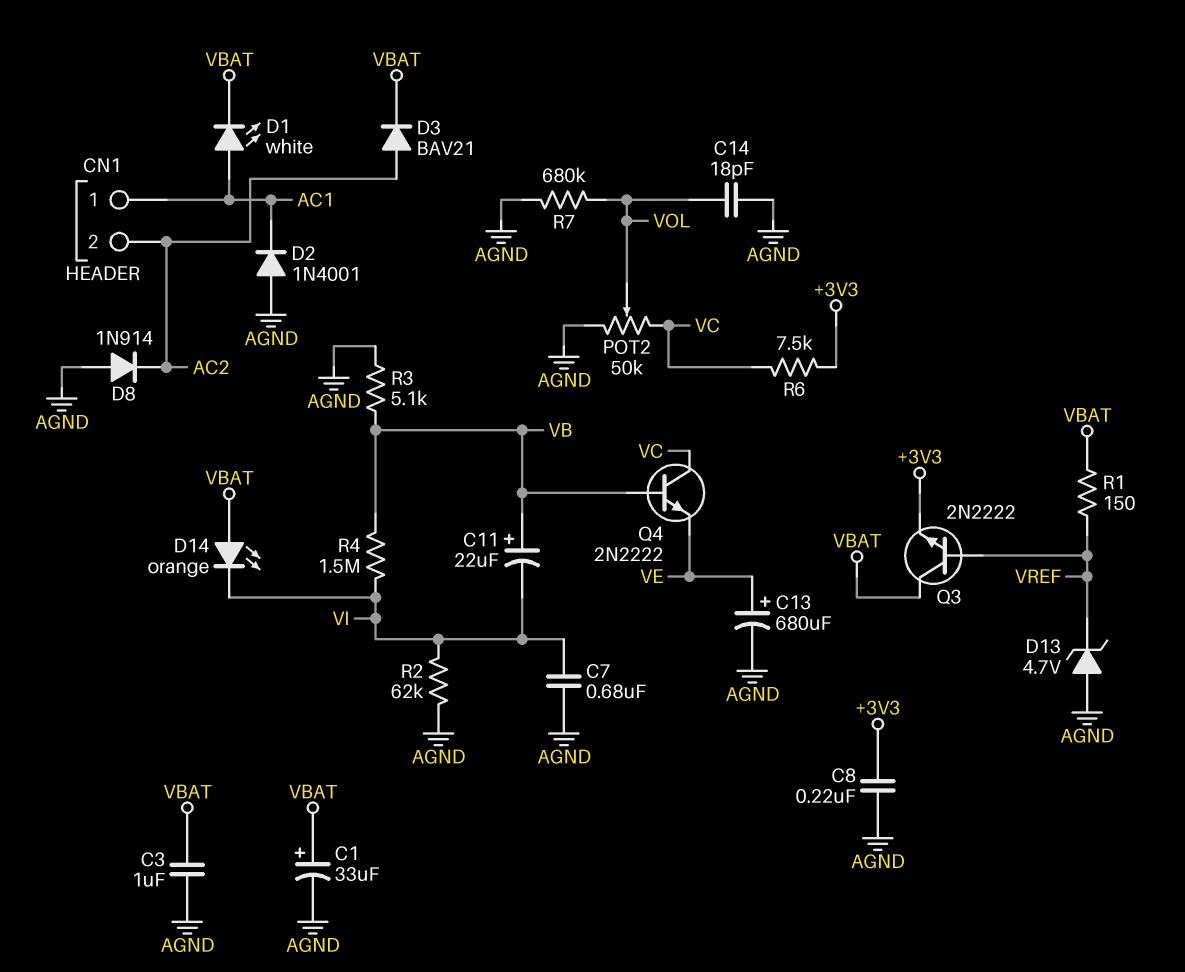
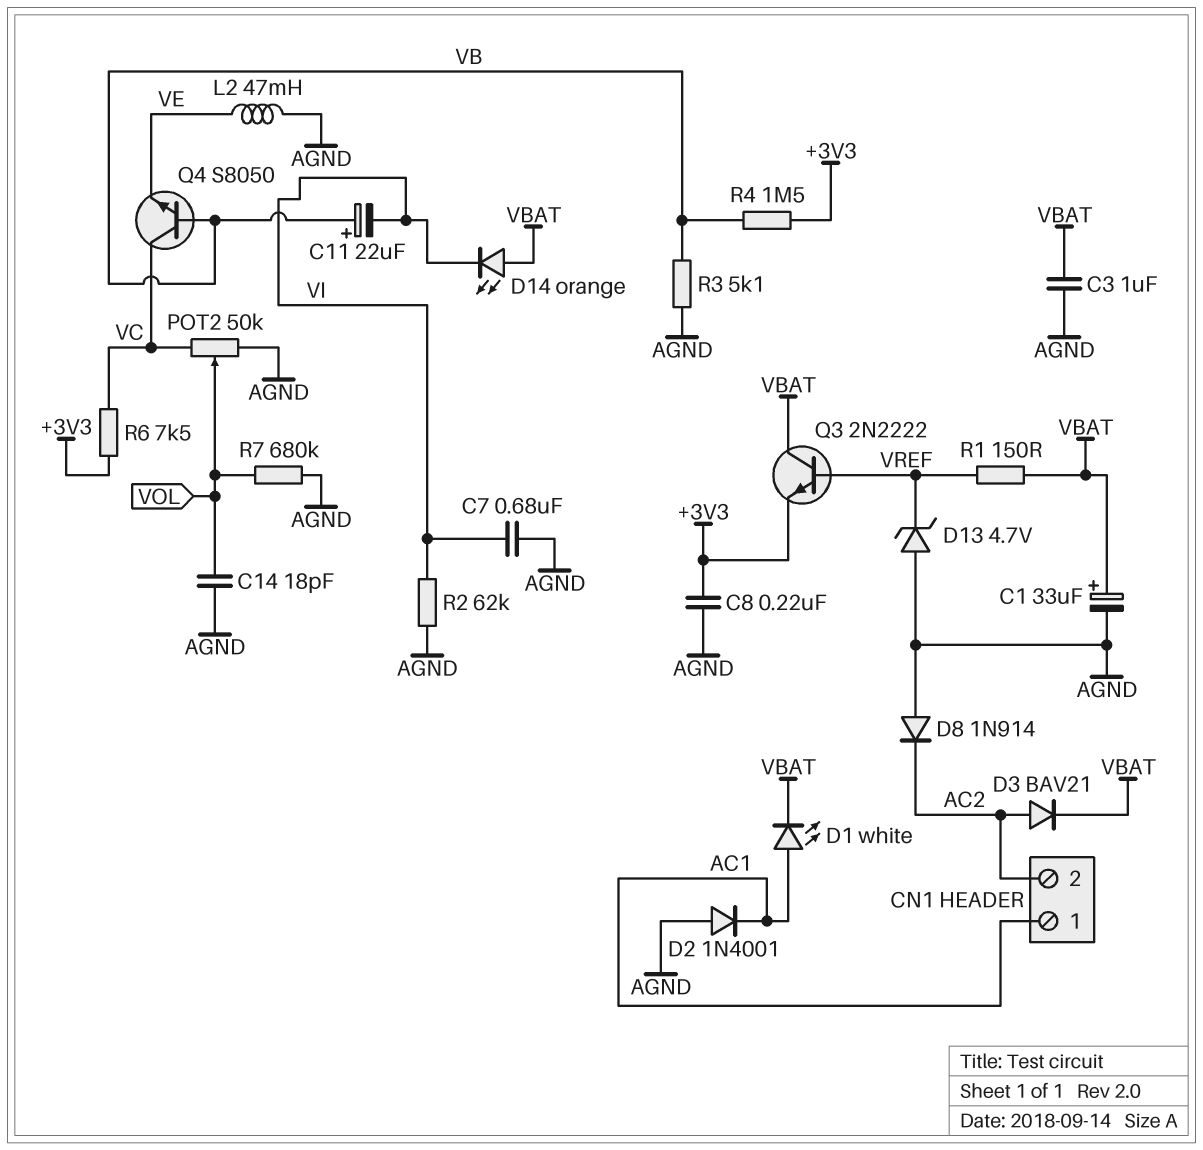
C13: 680uF (plus VE, minus AGND) -> none
L2: none -> 47mH (AGND, VE)
Q4: NPN 2N2222 (B VB, C VC, E VE) -> NPN S8050 (B VB, C VC, E VE)
R4: 1.5M (VB, VI) -> 1.5M (+3V3, VB)

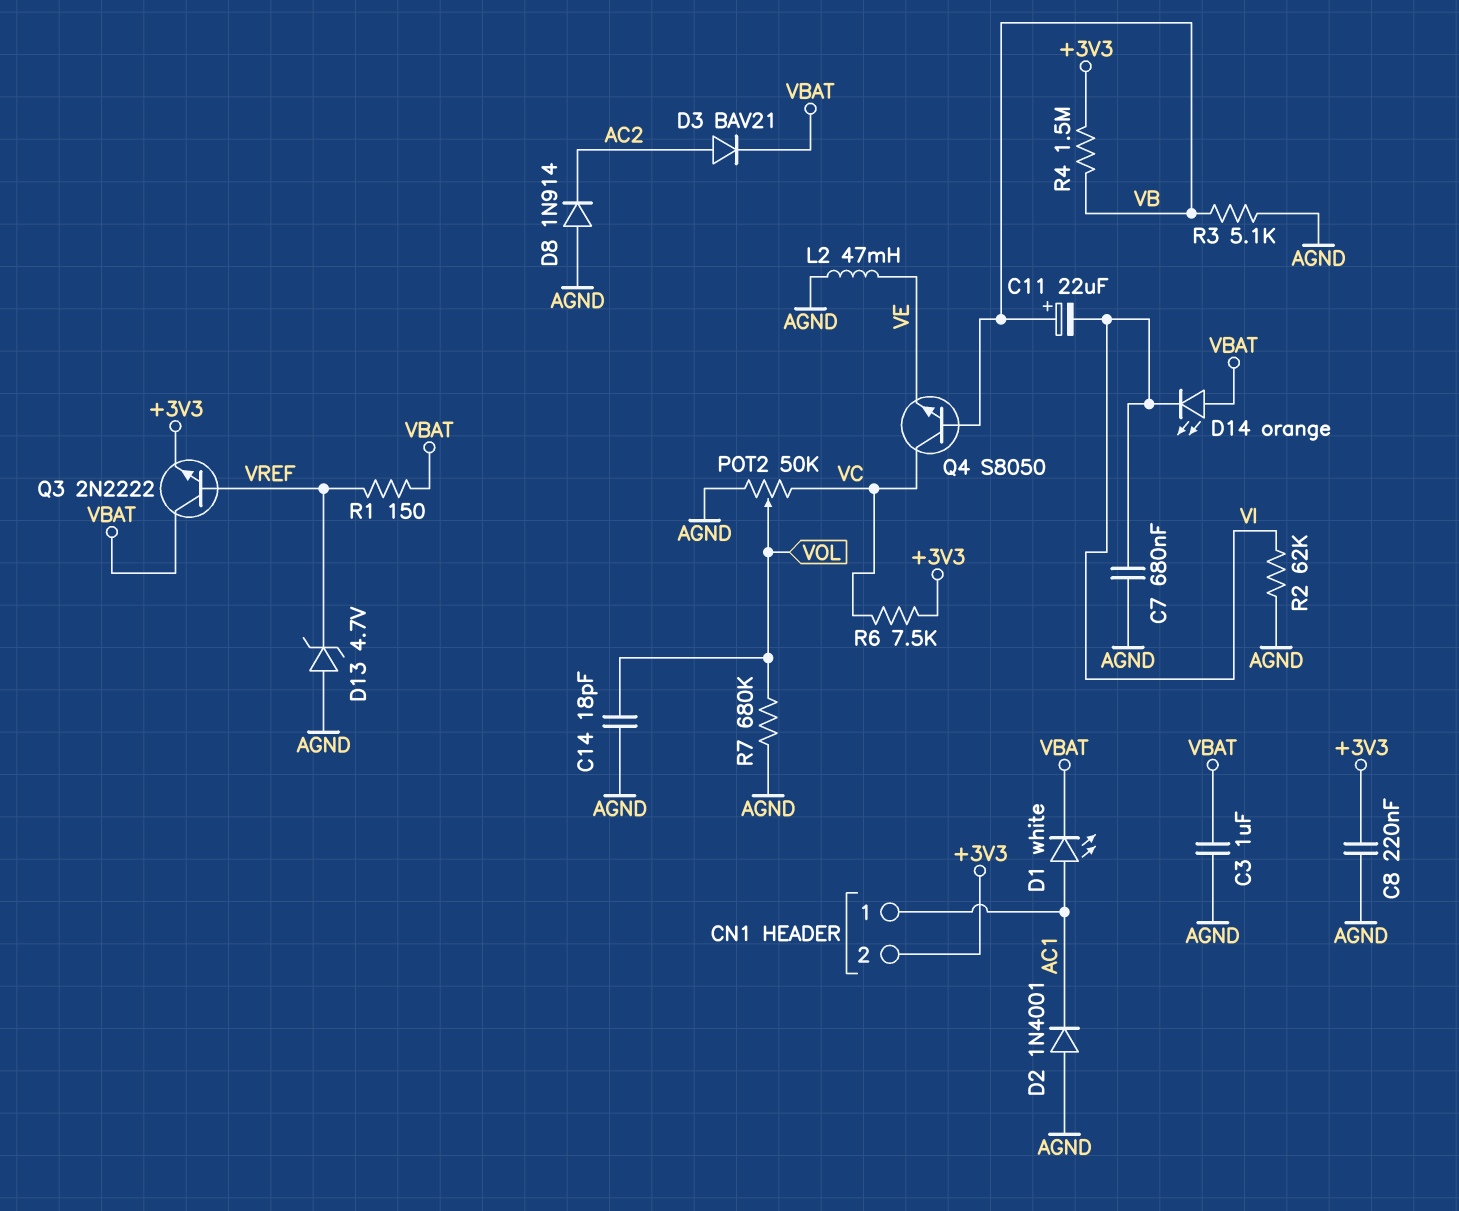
C1: 33uF (plus VBAT, minus AGND) -> none
CN1 pin 2: AC2 -> +3V3

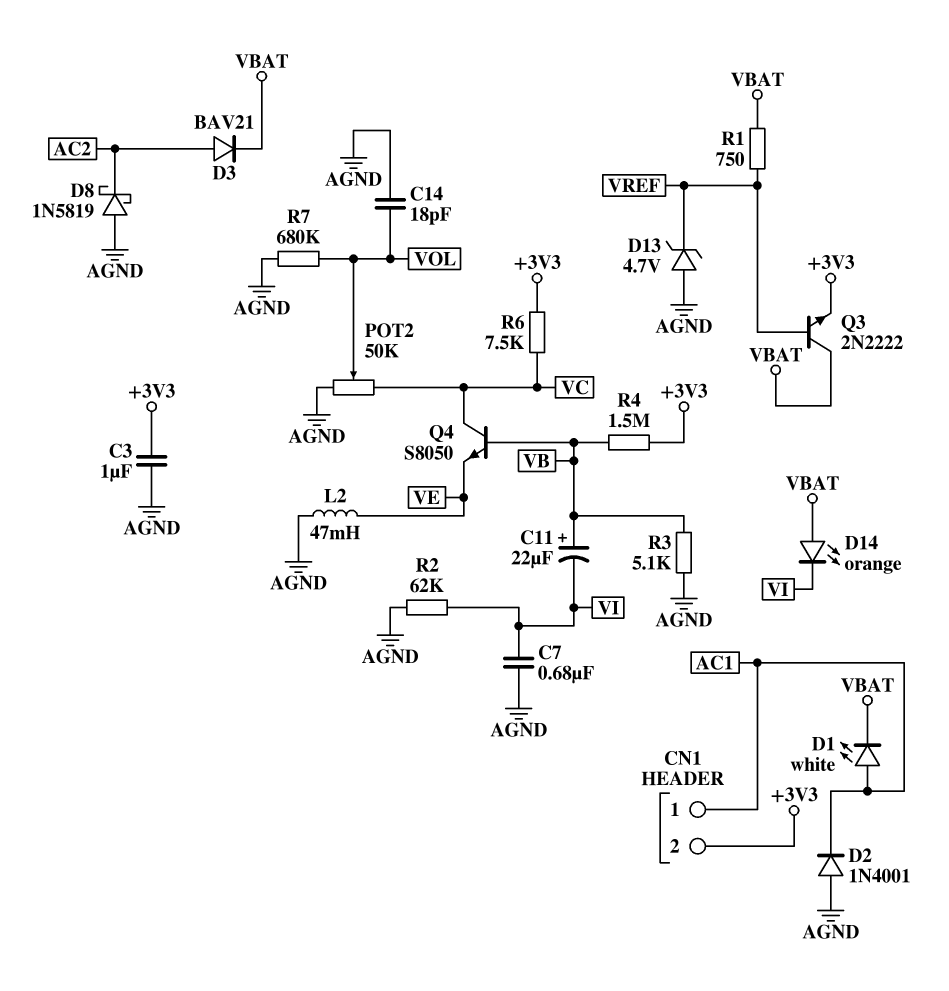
C3: 1uF (AGND, VBAT) -> 1uF (+3V3, AGND)
C8: 220nF (+3V3, AGND) -> none
D8: diode 1N914 (A AGND, K AC2) -> schottky 1N5819 (A AGND, K AC2)
R1: 150 (VBAT, VREF) -> 750 (VBAT, VREF)

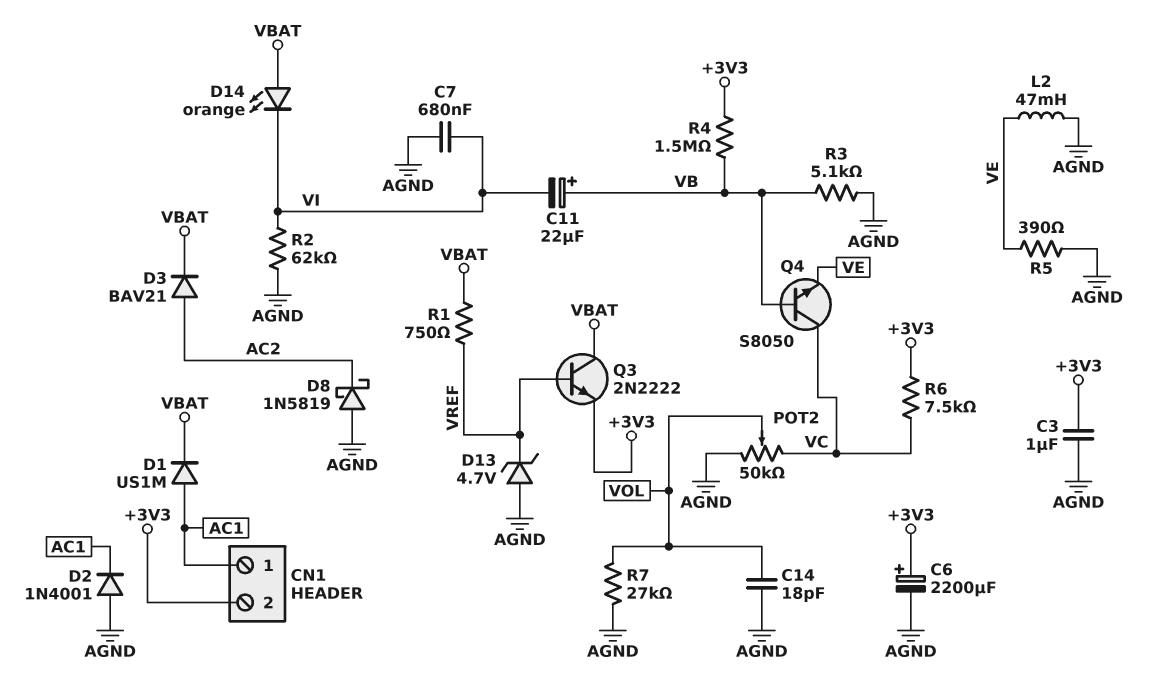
C6: none -> 2200uF (plus +3V3, minus AGND)
D1: LED white (A AC1, K VBAT) -> diode US1M (A AC1, K VBAT)
R5: none -> 390 (AGND, VE)
R7: 680k (AGND, VOL) -> 27k (AGND, VOL)

